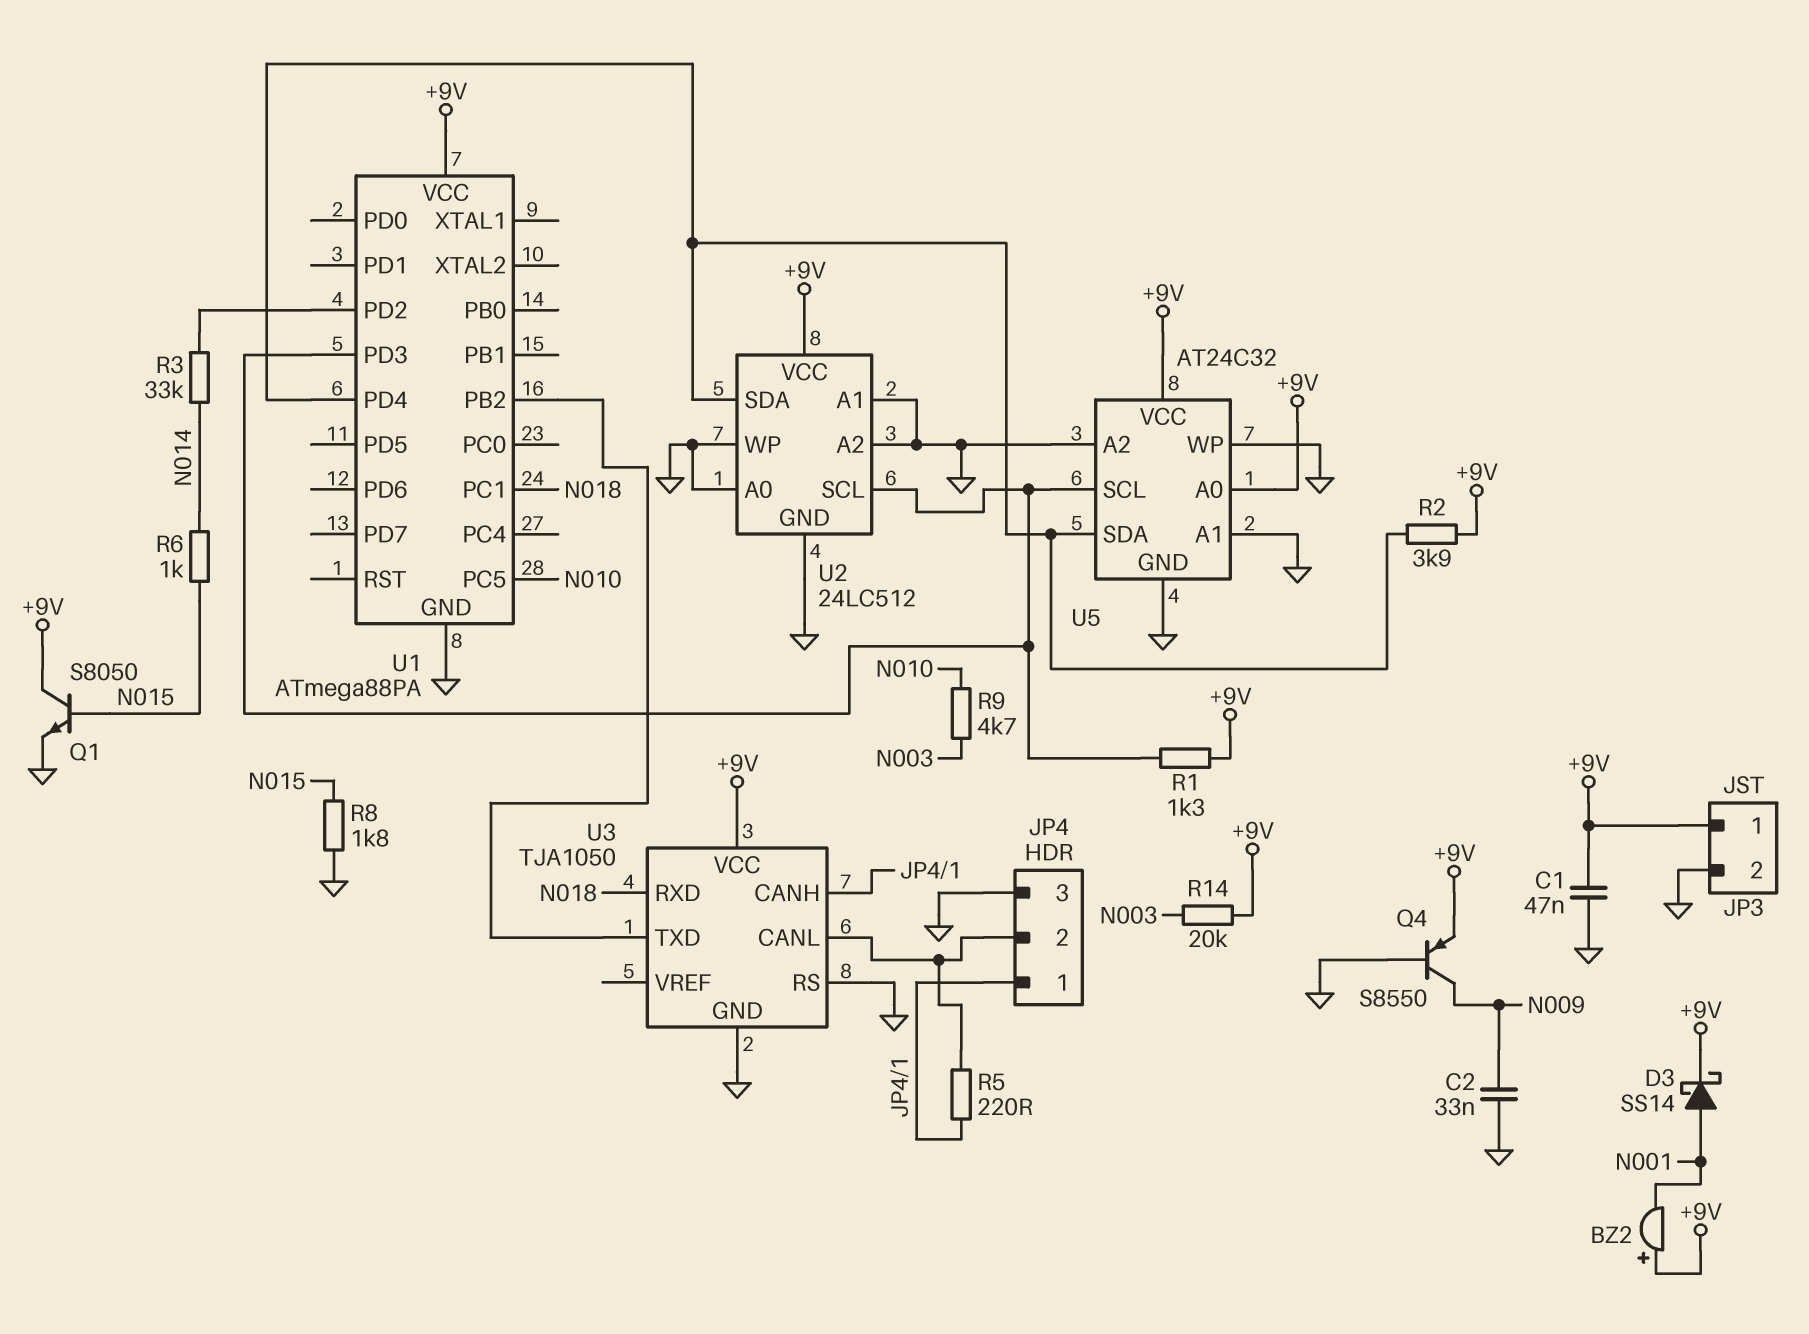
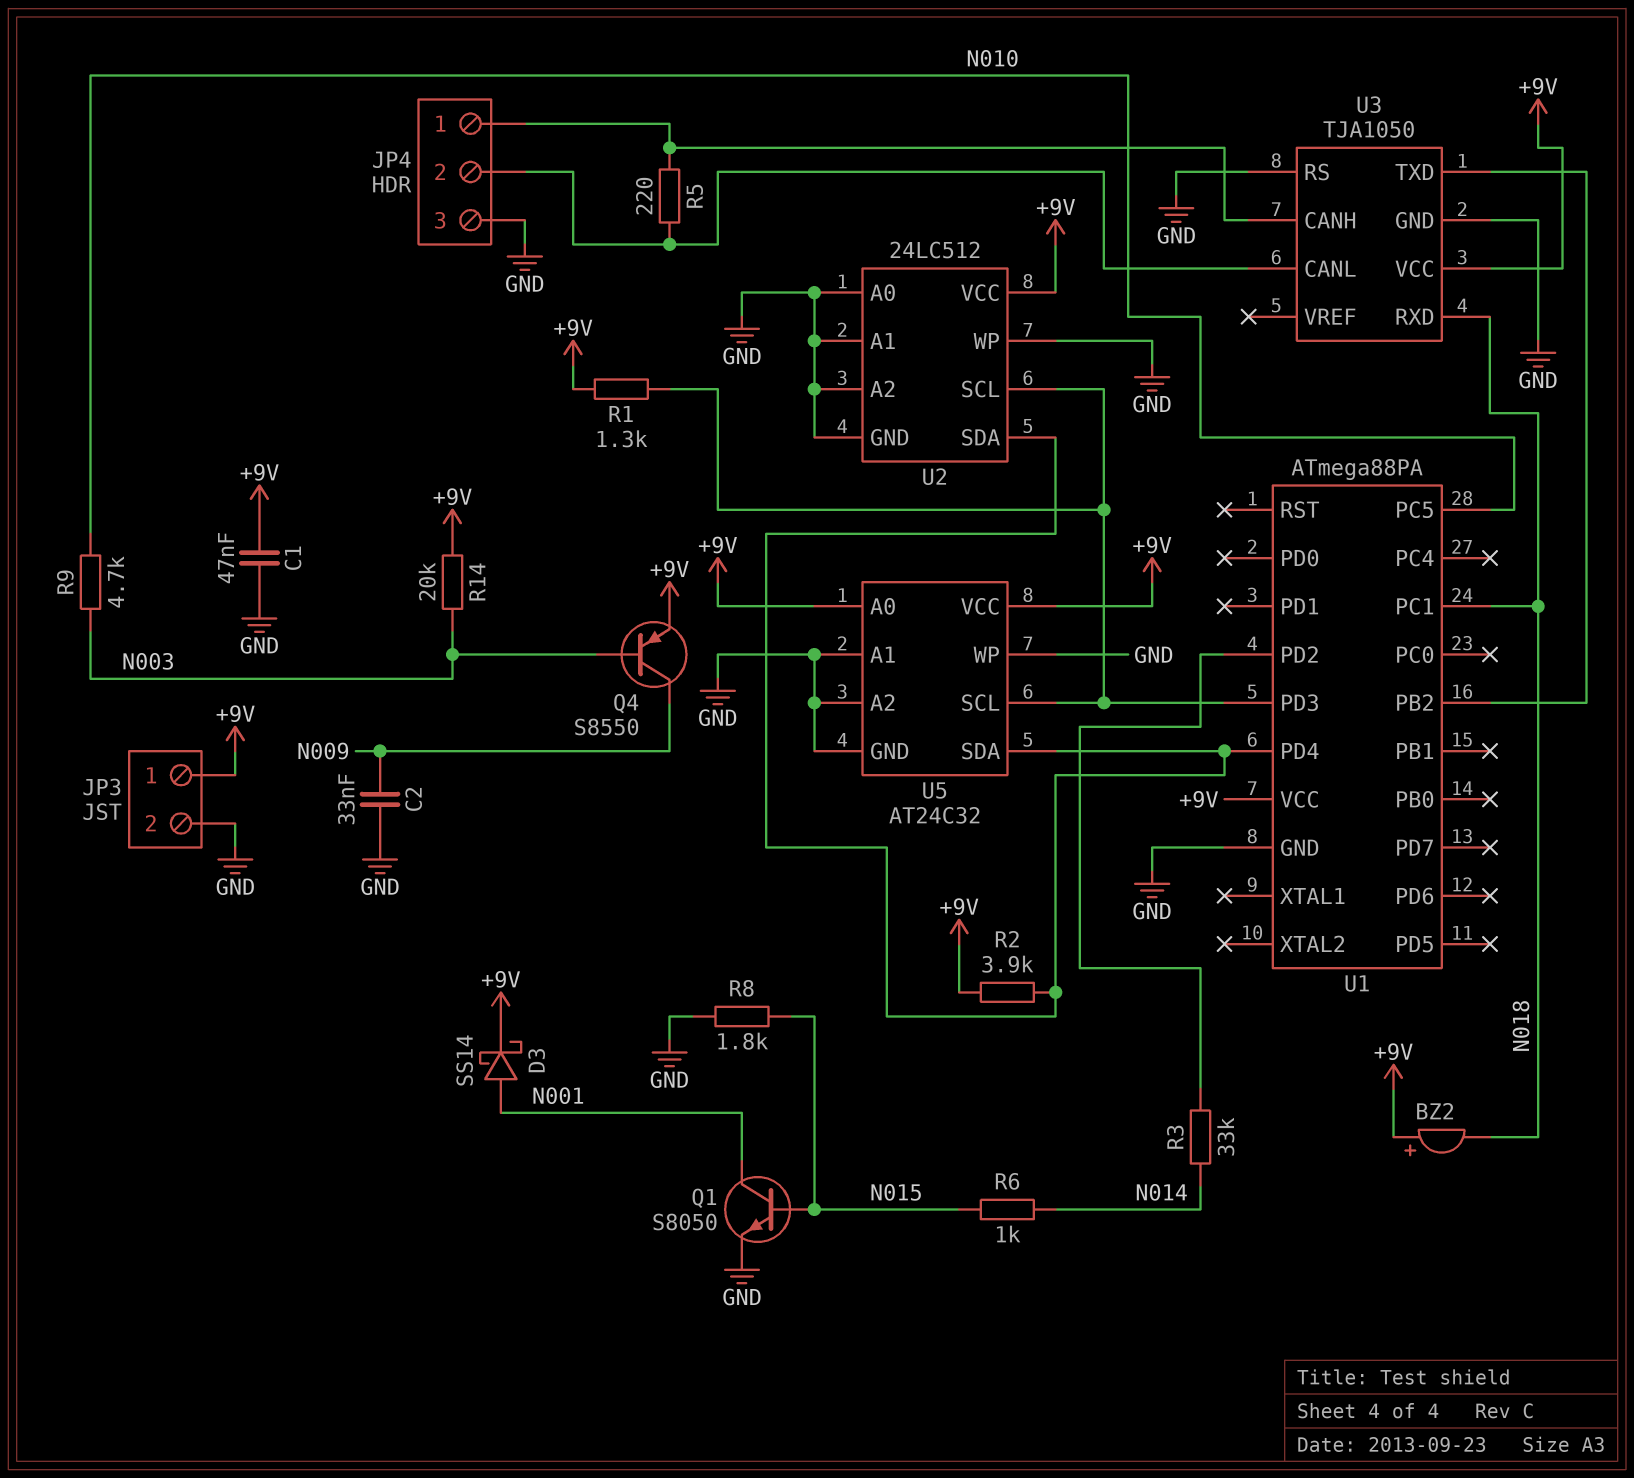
BZ2: buzzer (plus +9V, minus N001) -> buzzer (plus +9V, minus N018)
Q1: NPN S8050 (B N015, C +9V, E GND) -> NPN S8050 (B N015, C N001, E GND)
Q4: PNP S8550 (B GND, C N009, E +9V) -> PNP S8550 (B N003, C N009, E +9V)

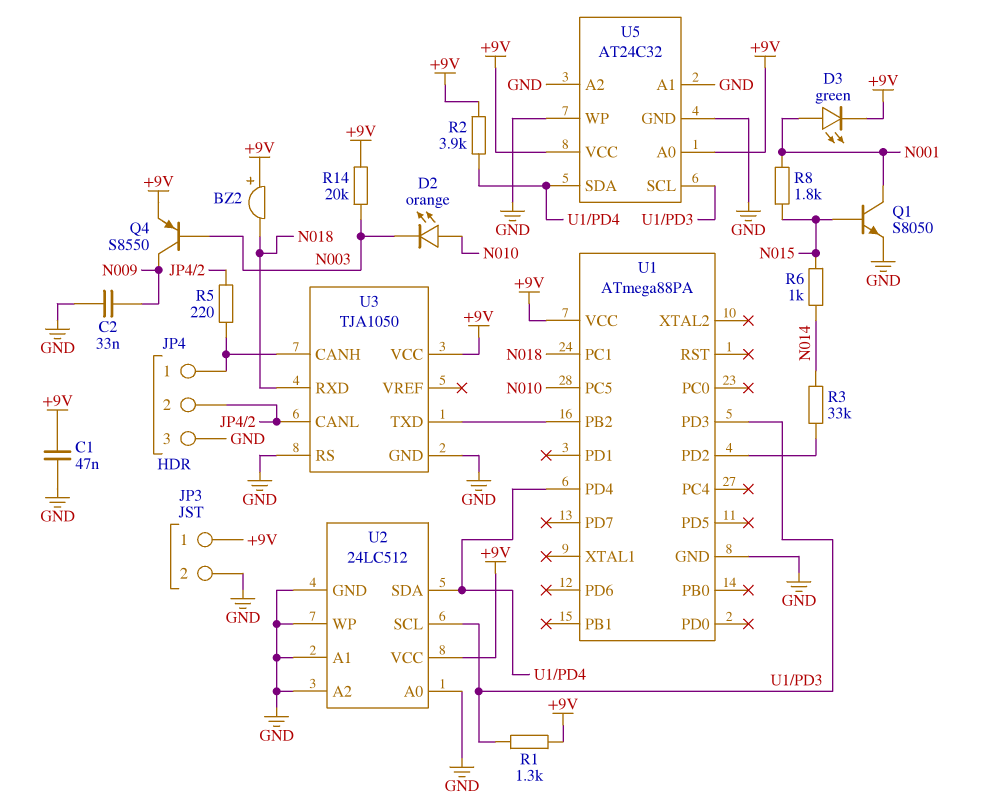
D2: none -> LED orange (A N010, K N003)
D3: schottky SS14 (A N001, K +9V) -> LED green (A N001, K +9V)
R8: 1.8k (GND, N015) -> 1.8k (N001, N015)
R9: 4.7k (N003, N010) -> none

